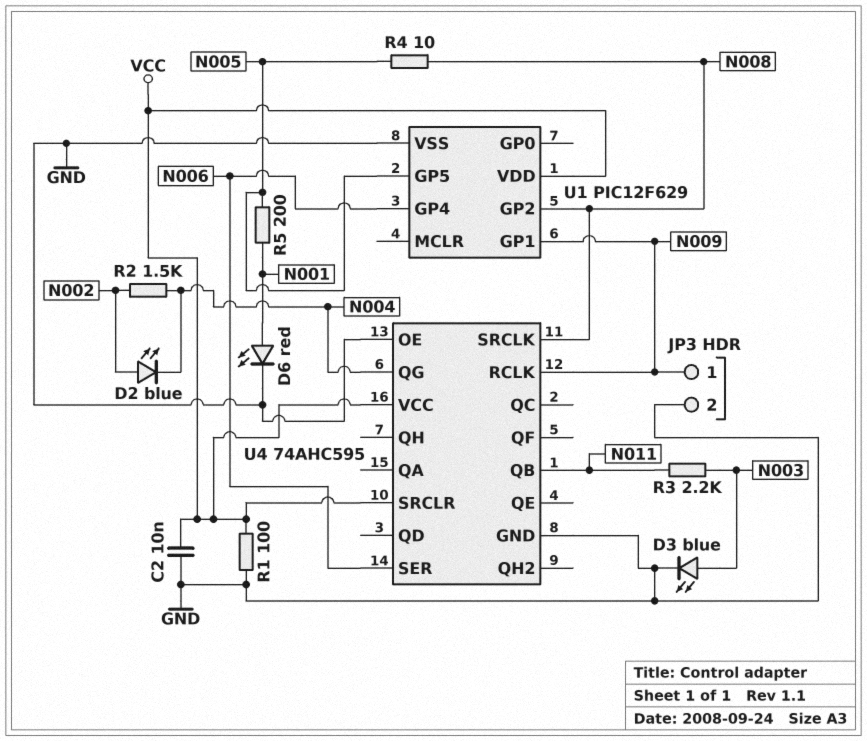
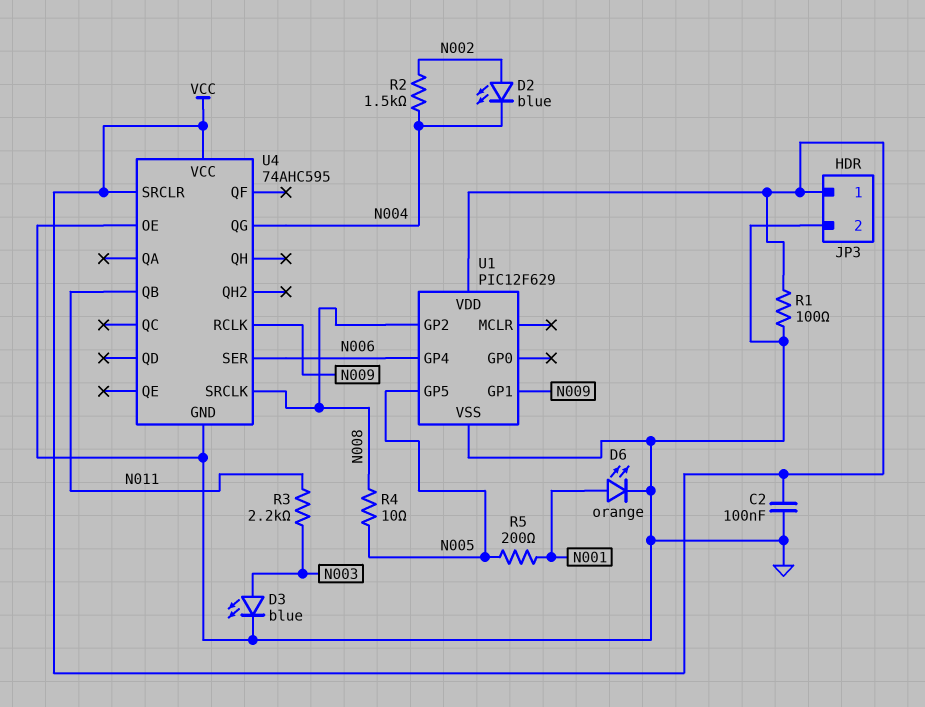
C2: 10nF (GND, VCC) -> 100nF (GND, VCC)
D6: LED red (A N001, K GND) -> LED orange (A N001, K GND)
JP3 pin 1: N009 -> VCC

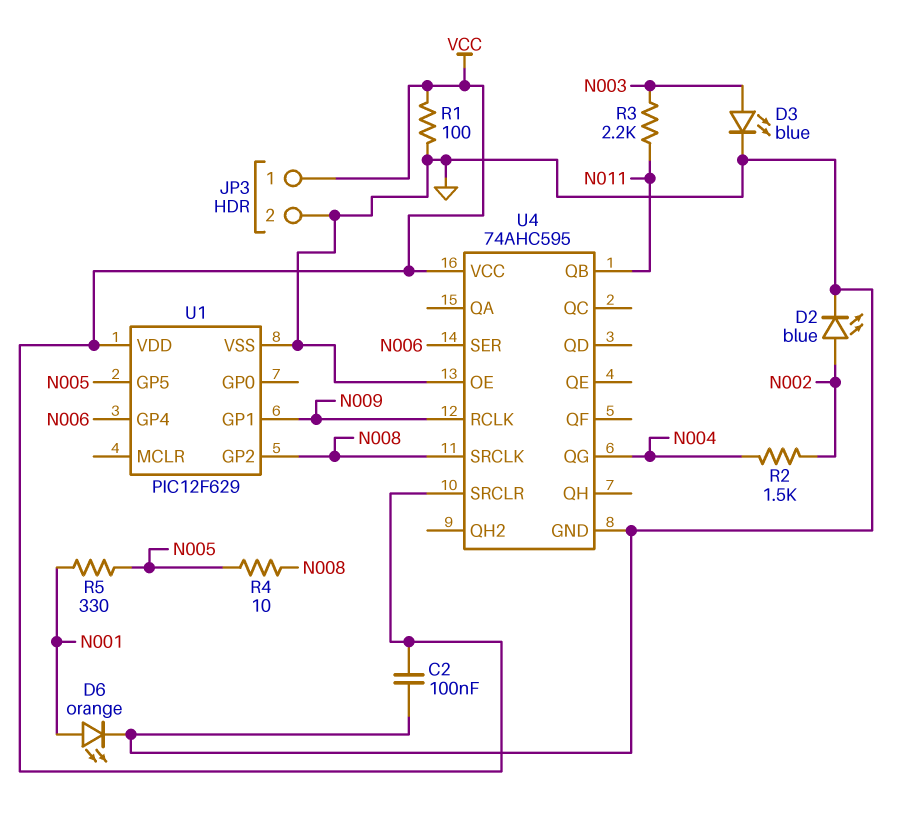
D2: LED blue (A N002, K N004) -> LED blue (A N002, K GND)
R5: 200 (N001, N005) -> 330 (N001, N005)

